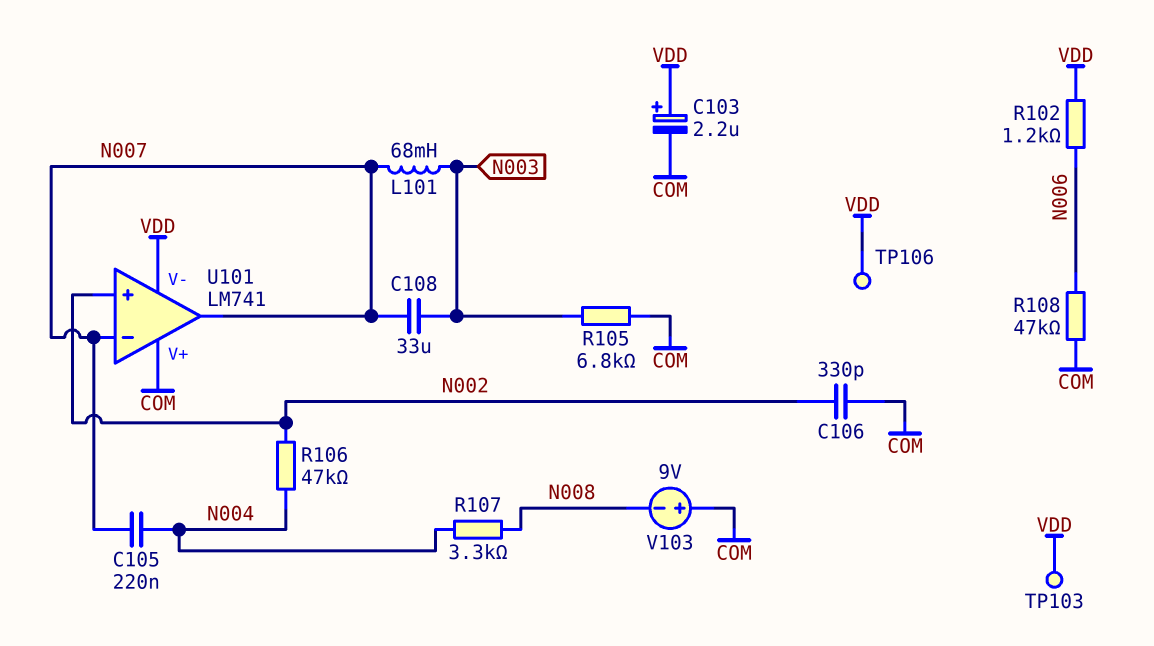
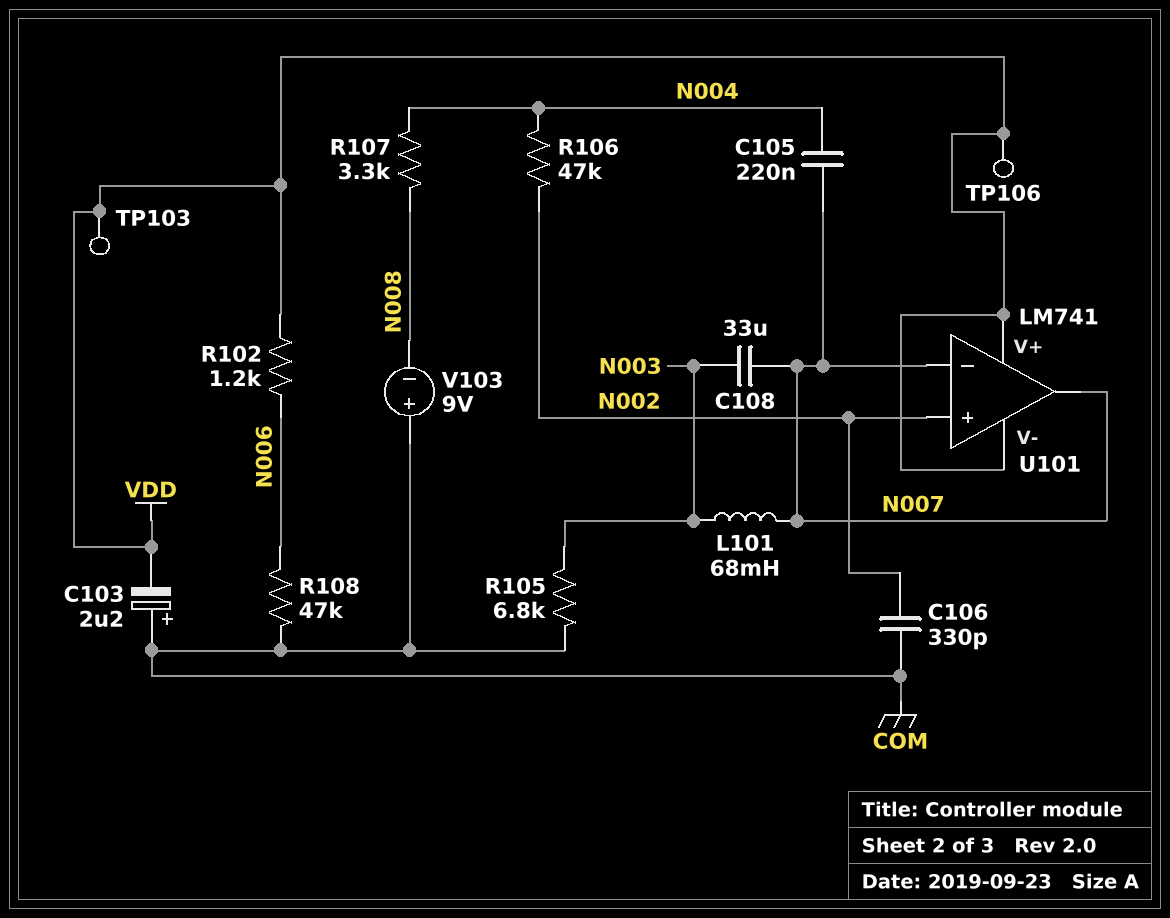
C103: 2.2uF (plus VDD, minus COM) -> 2.2uF (plus COM, minus VDD)
U101 pin V+: COM -> VDD

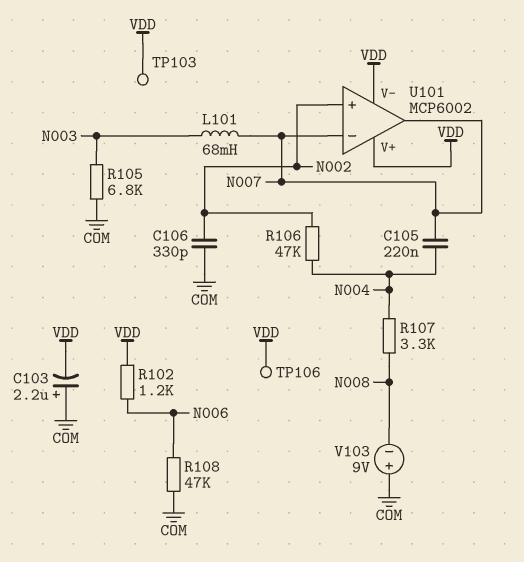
C108: 33uF (N003, N007) -> none
U101: LM741 -> MCP6002

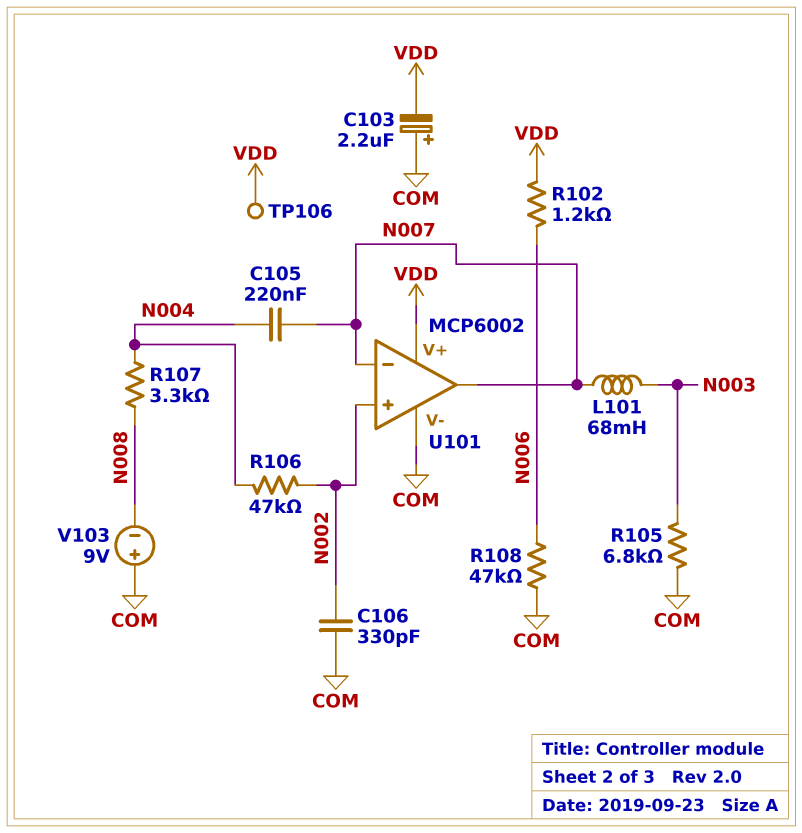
TP103: test point (VDD) -> none
U101 pin V-: VDD -> COM

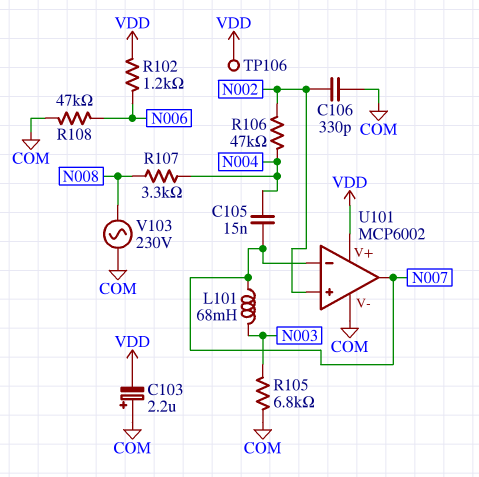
C105: 220nF (N004, N007) -> 15nF (N004, N007)
V103: 9V (plus COM, minus N008) -> AC 230V (COM, N008)

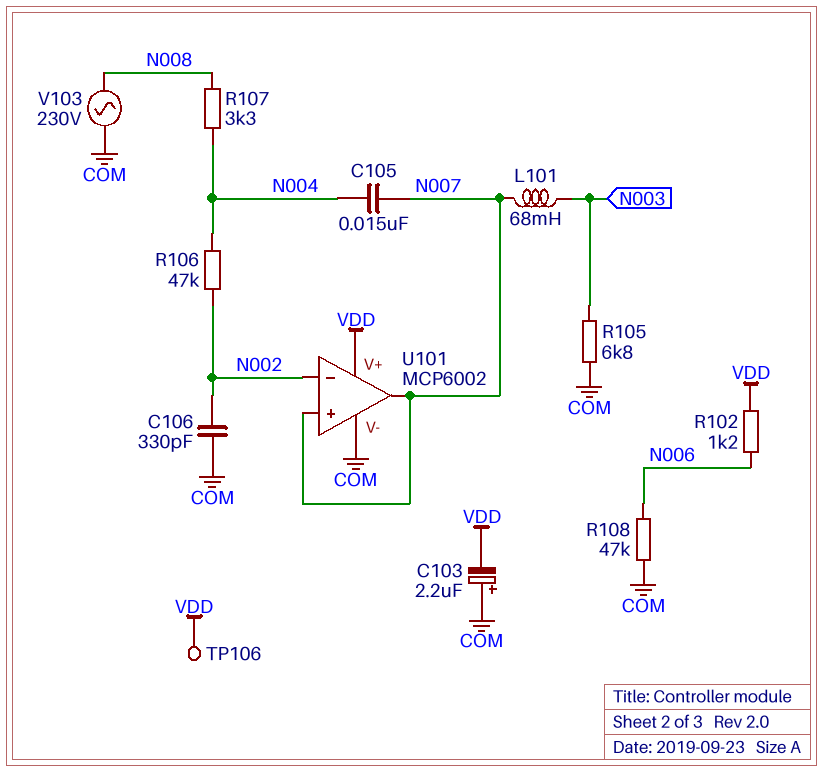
U101 pin in+: N002 -> N007
U101 pin in-: N007 -> N002

